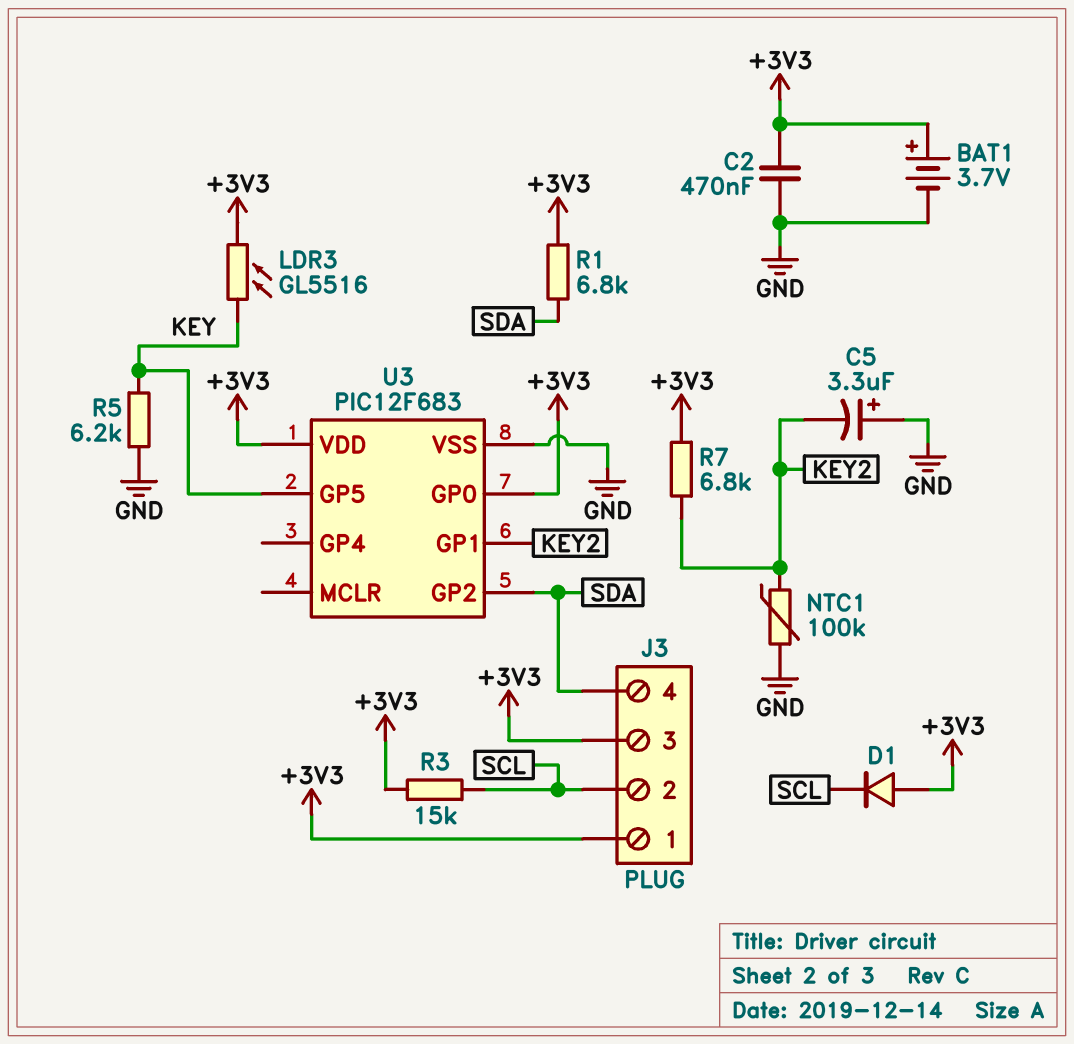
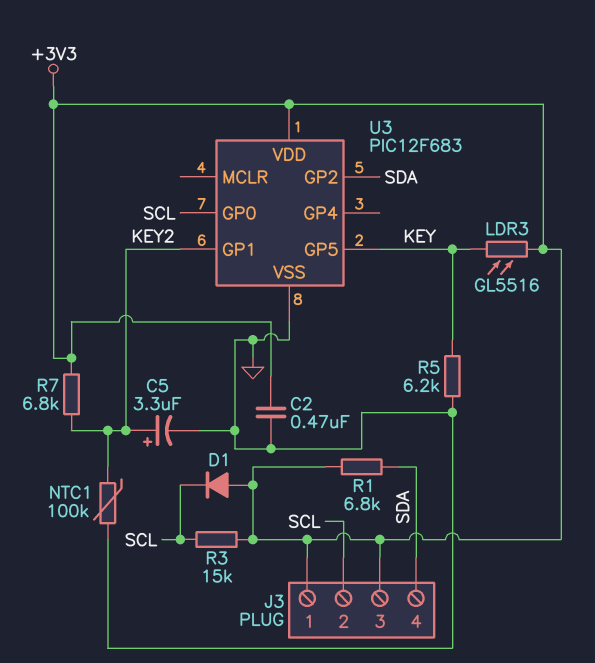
BAT1: 3.7V (plus +3V3, minus GND) -> none
C5: 3.3uF (plus GND, minus KEY2) -> 3.3uF (plus KEY2, minus GND)
U3 pin GP0: +3V3 -> SCL

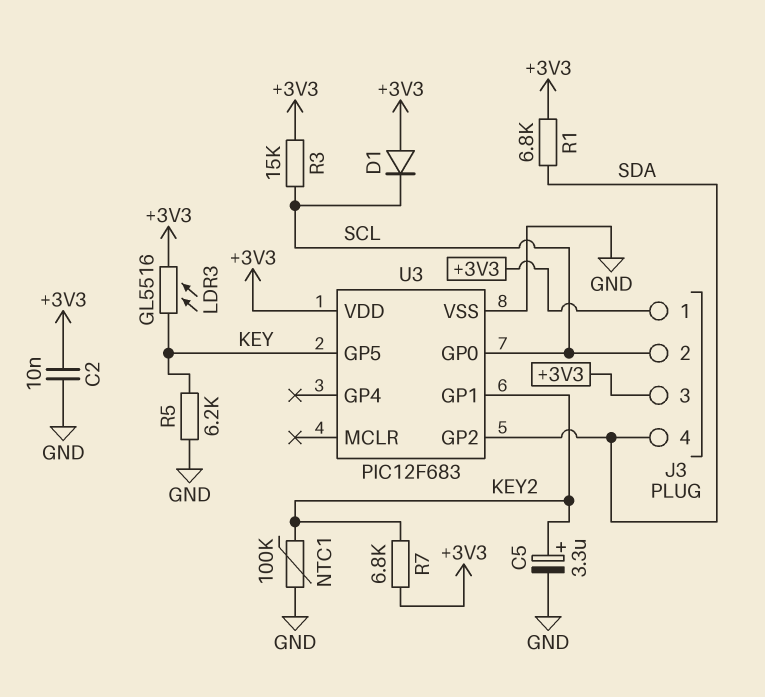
C2: 470nF (+3V3, GND) -> 10nF (+3V3, GND)

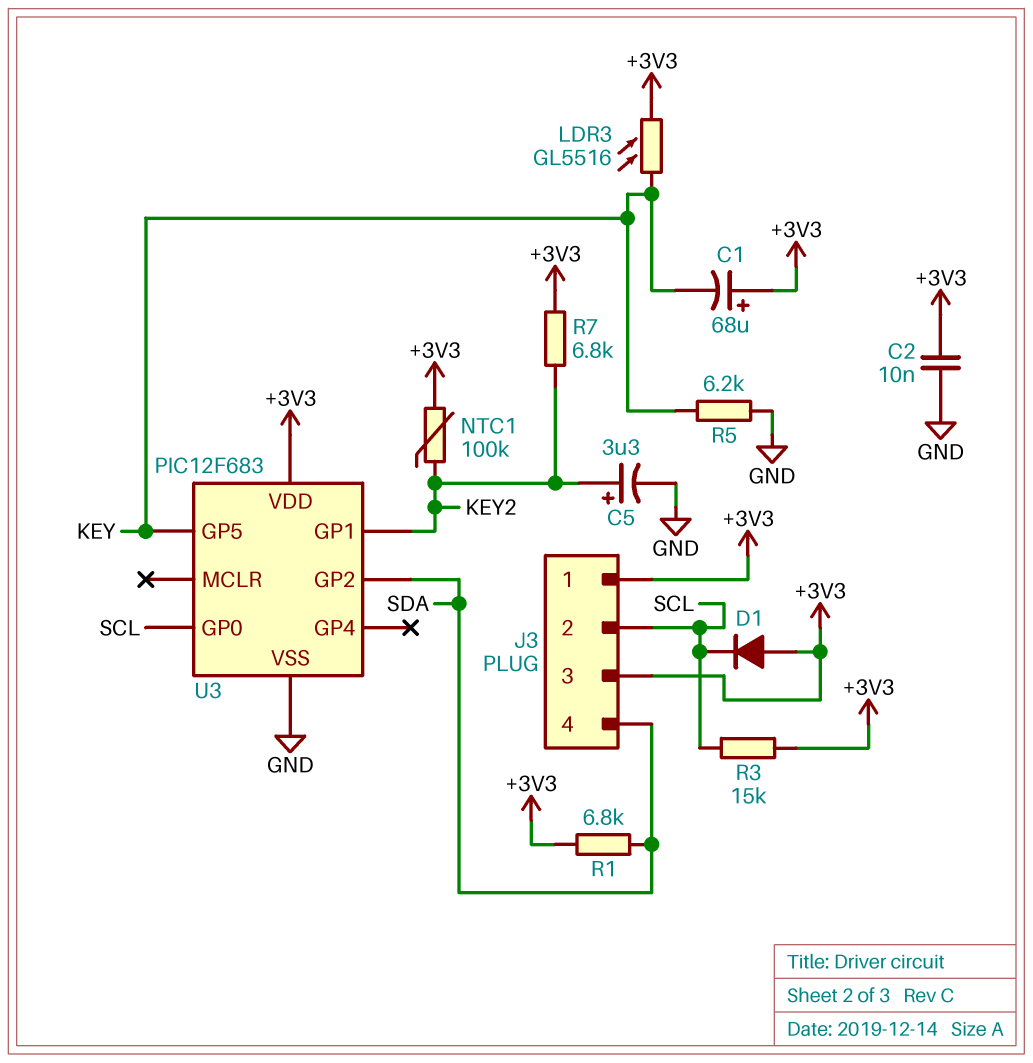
C1: none -> 68uF (plus +3V3, minus KEY)
NTC1: 100k (GND, KEY2) -> 100k (+3V3, KEY2)

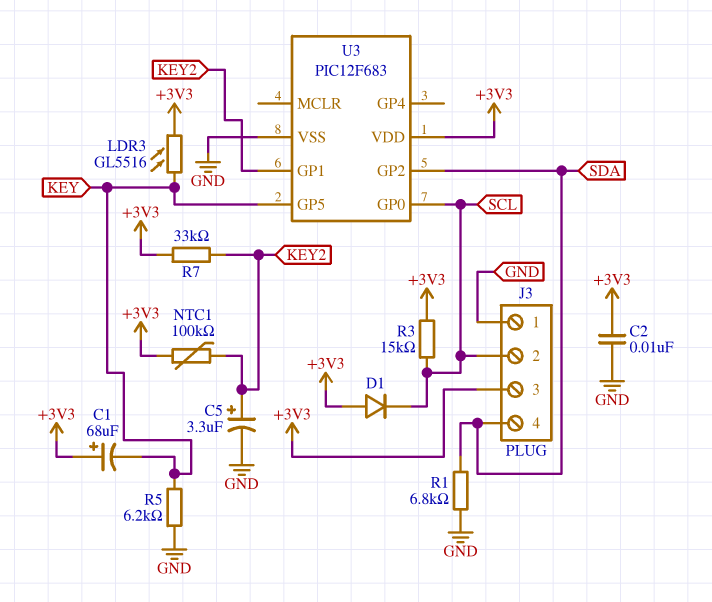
J3 pin 1: +3V3 -> GND
R1: 6.8k (+3V3, SDA) -> 6.8k (GND, SDA)
R7: 6.8k (+3V3, KEY2) -> 33k (+3V3, KEY2)

